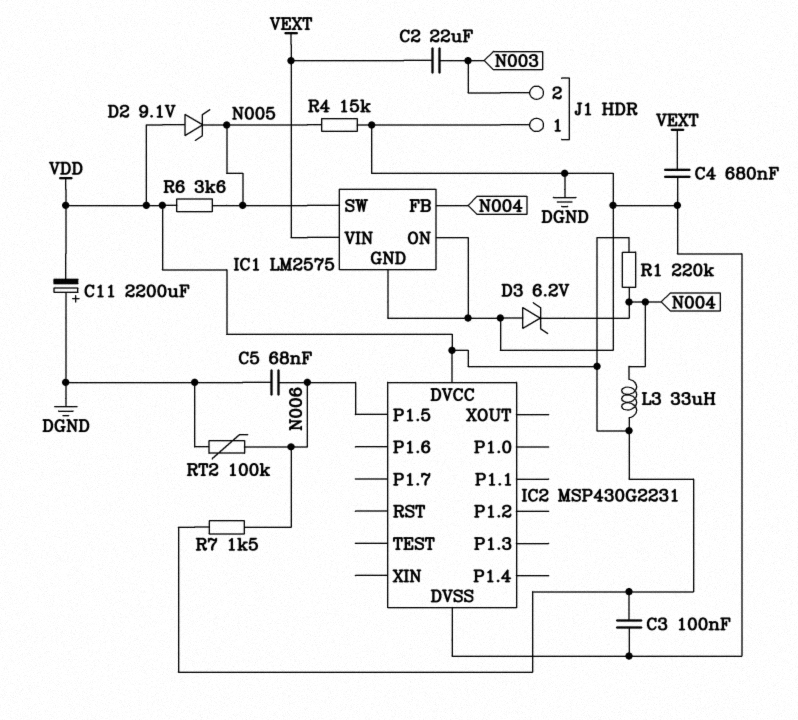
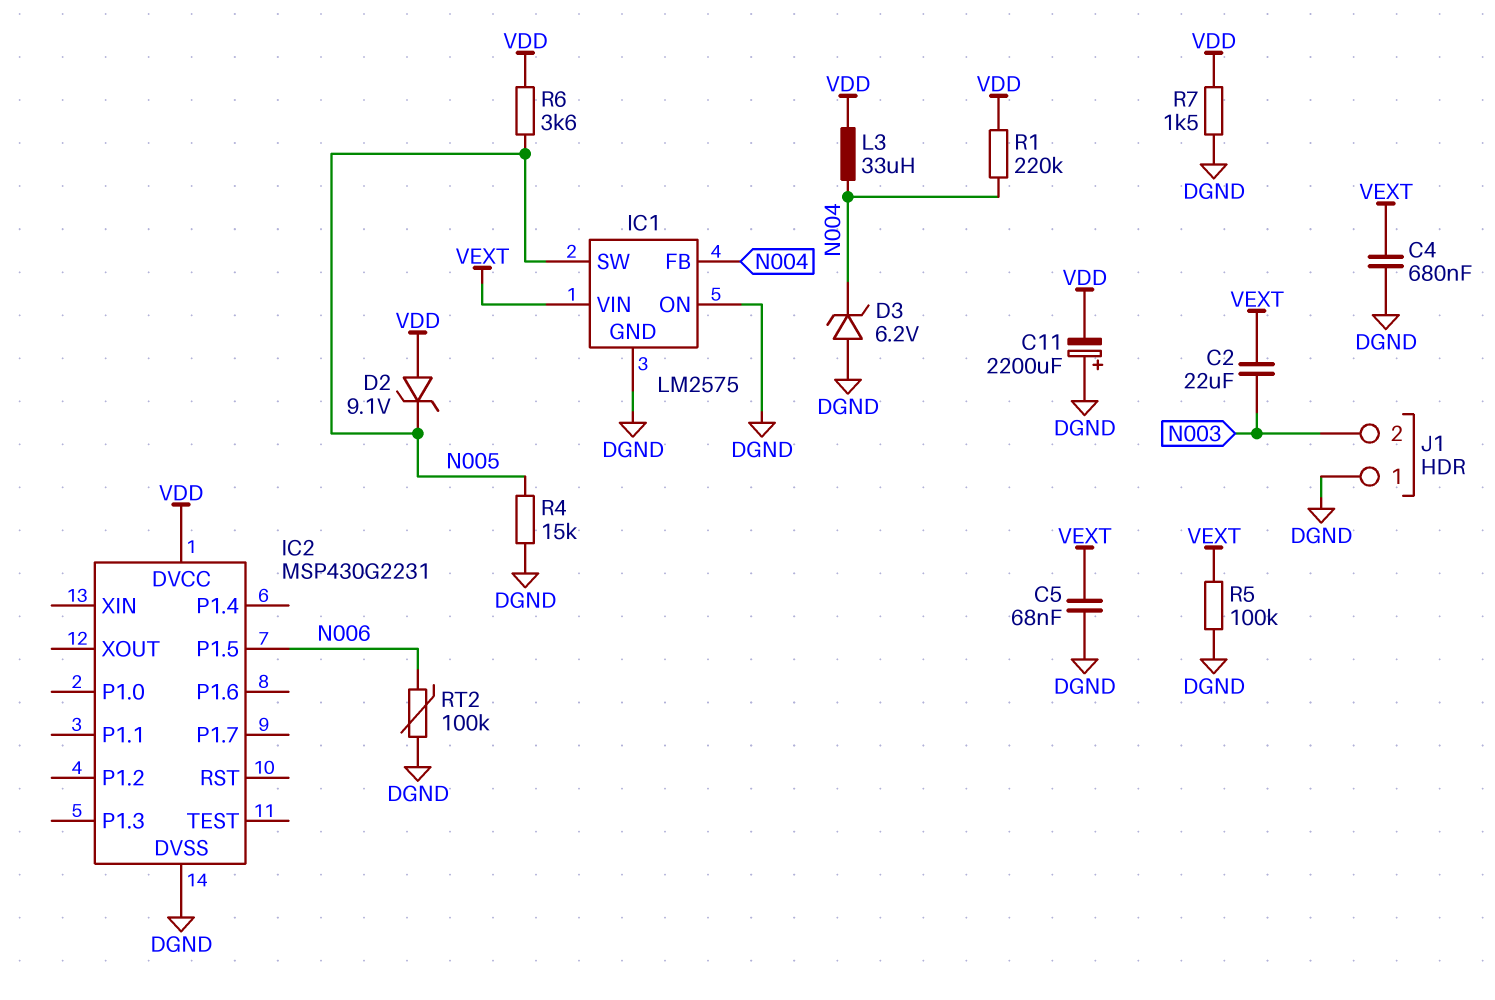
C3: 100nF (DGND, VDD) -> none
C5: 68nF (DGND, N006) -> 68nF (DGND, VEXT)
R5: none -> 100k (DGND, VEXT)
R7: 1.5k (N006, VDD) -> 1.5k (DGND, VDD)

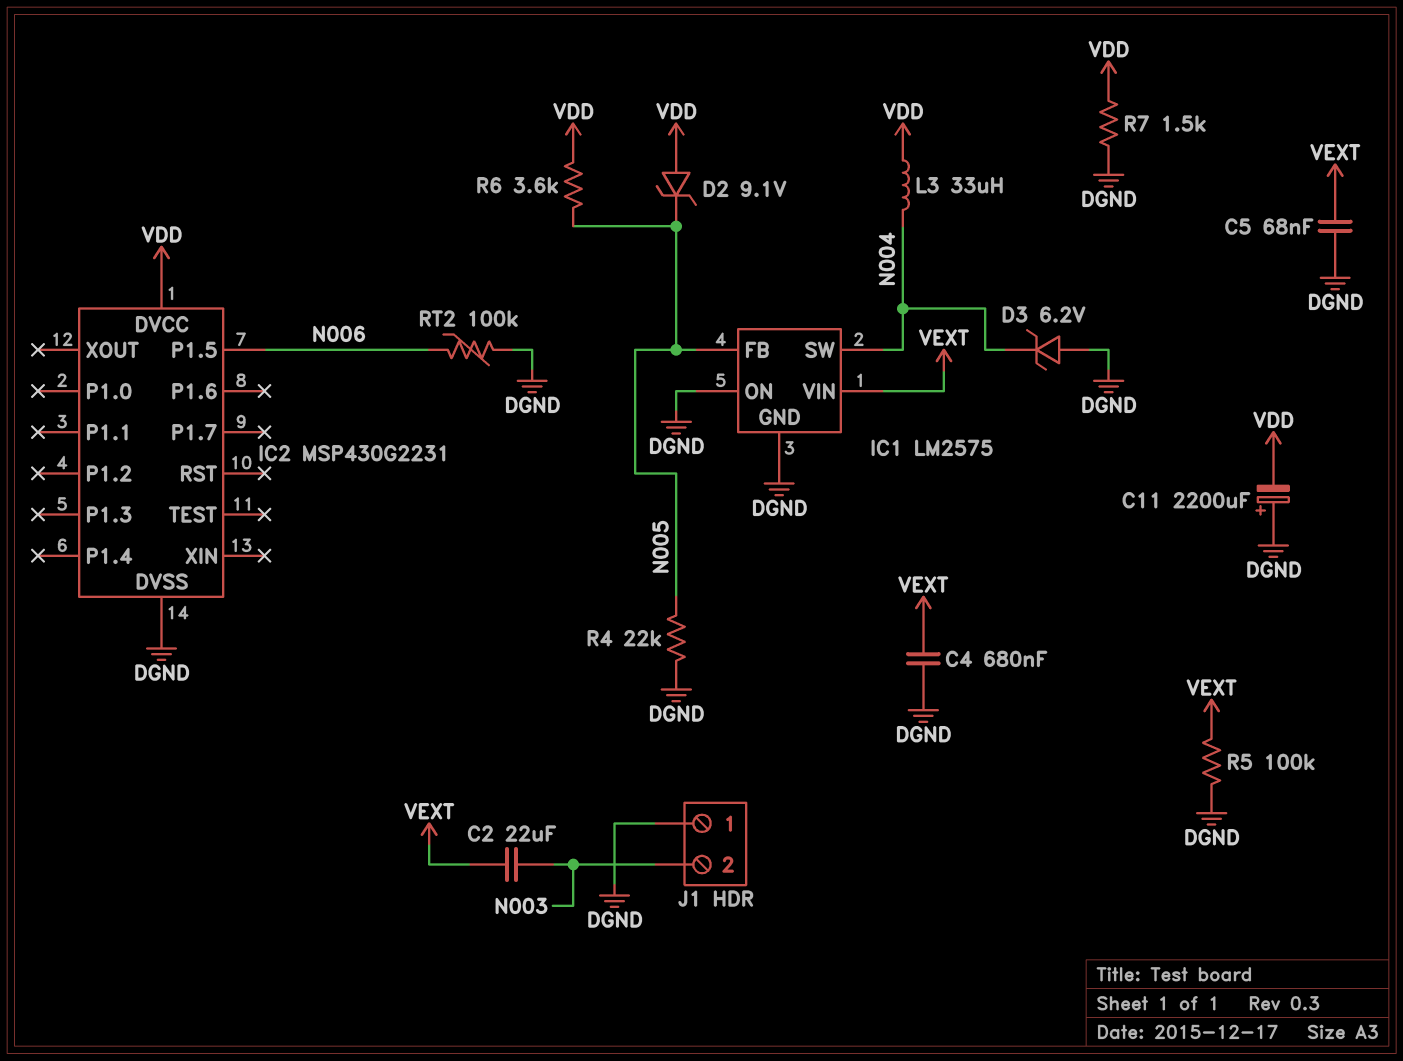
IC1 pin FB: N004 -> N005
IC1 pin SW: N005 -> N004
R1: 220k (N004, VDD) -> none
R4: 15k (DGND, N005) -> 22k (DGND, N005)

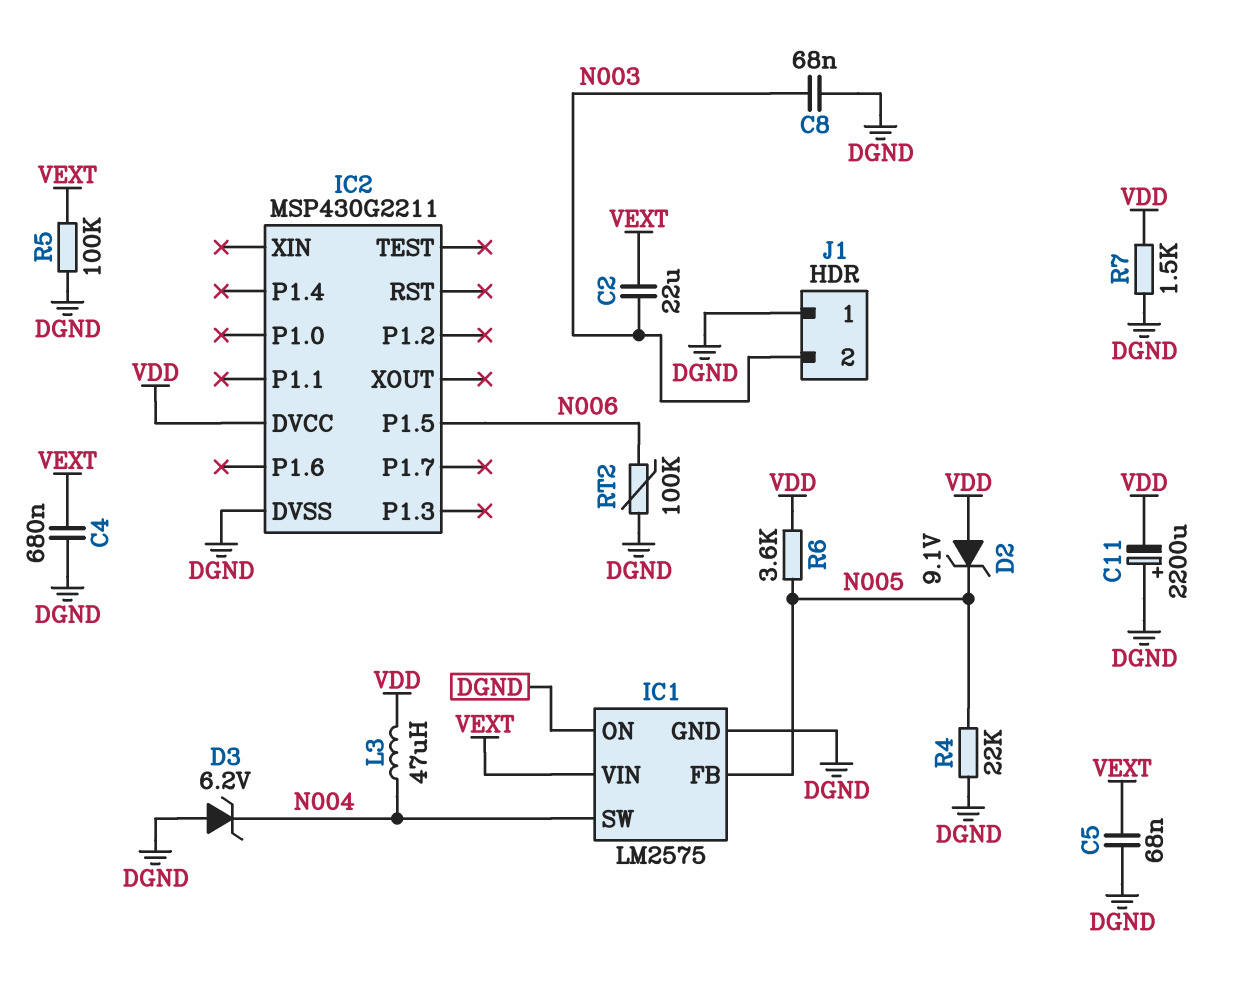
C8: none -> 68nF (DGND, N003)
IC2: MSP430G2231 -> MSP430G2211
L3: 33uH (N004, VDD) -> 47uH (N004, VDD)

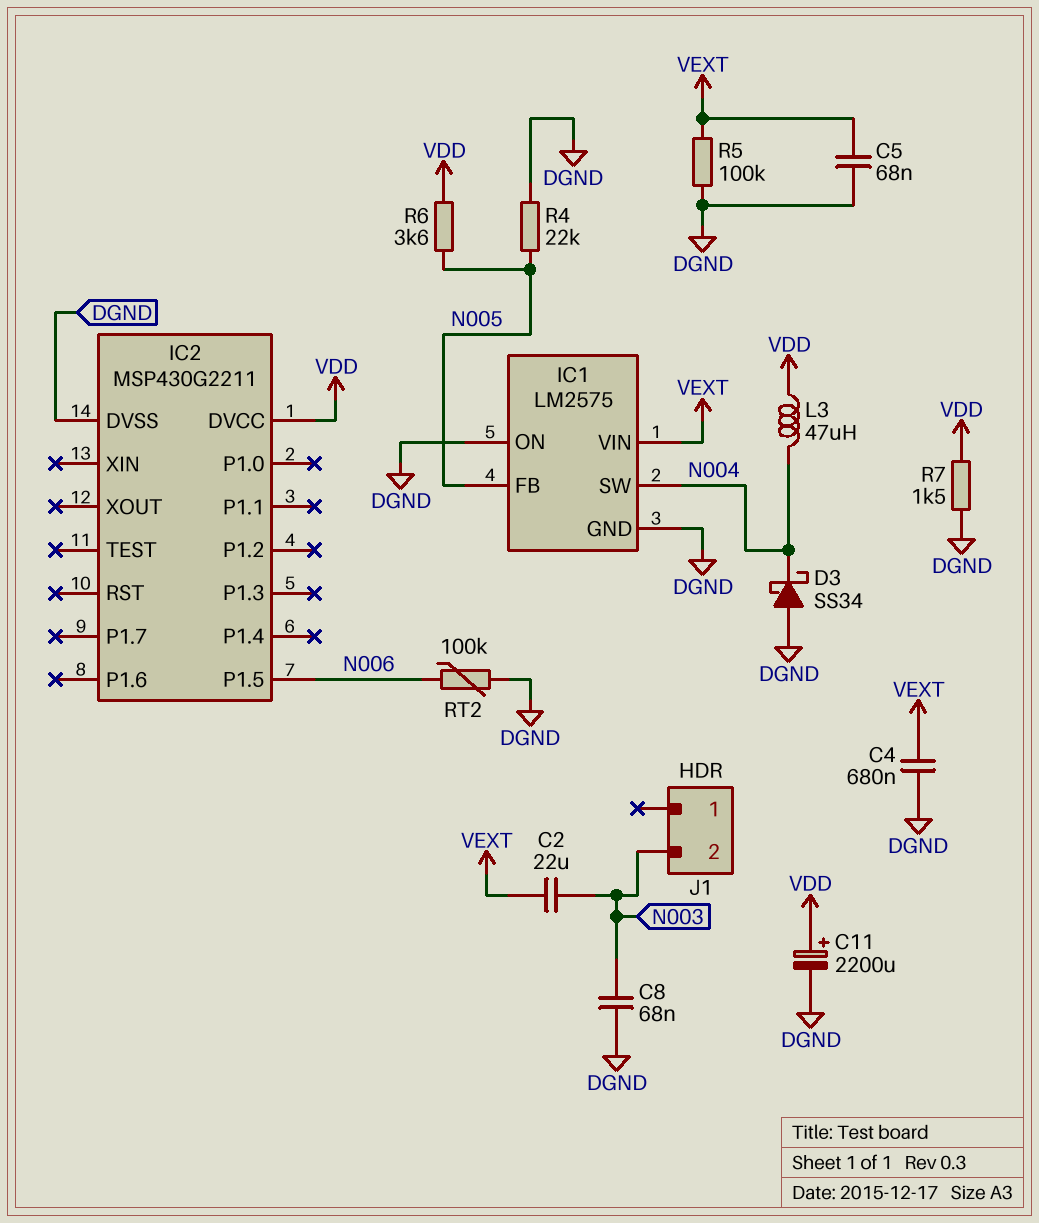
C11: 2200uF (plus DGND, minus VDD) -> 2200uF (plus VDD, minus DGND)
D2: zener 9.1V (A VDD, K N005) -> none
D3: zener 6.2V (A DGND, K N004) -> schottky SS34 (A DGND, K N004)
J1 pin 1: DGND -> none

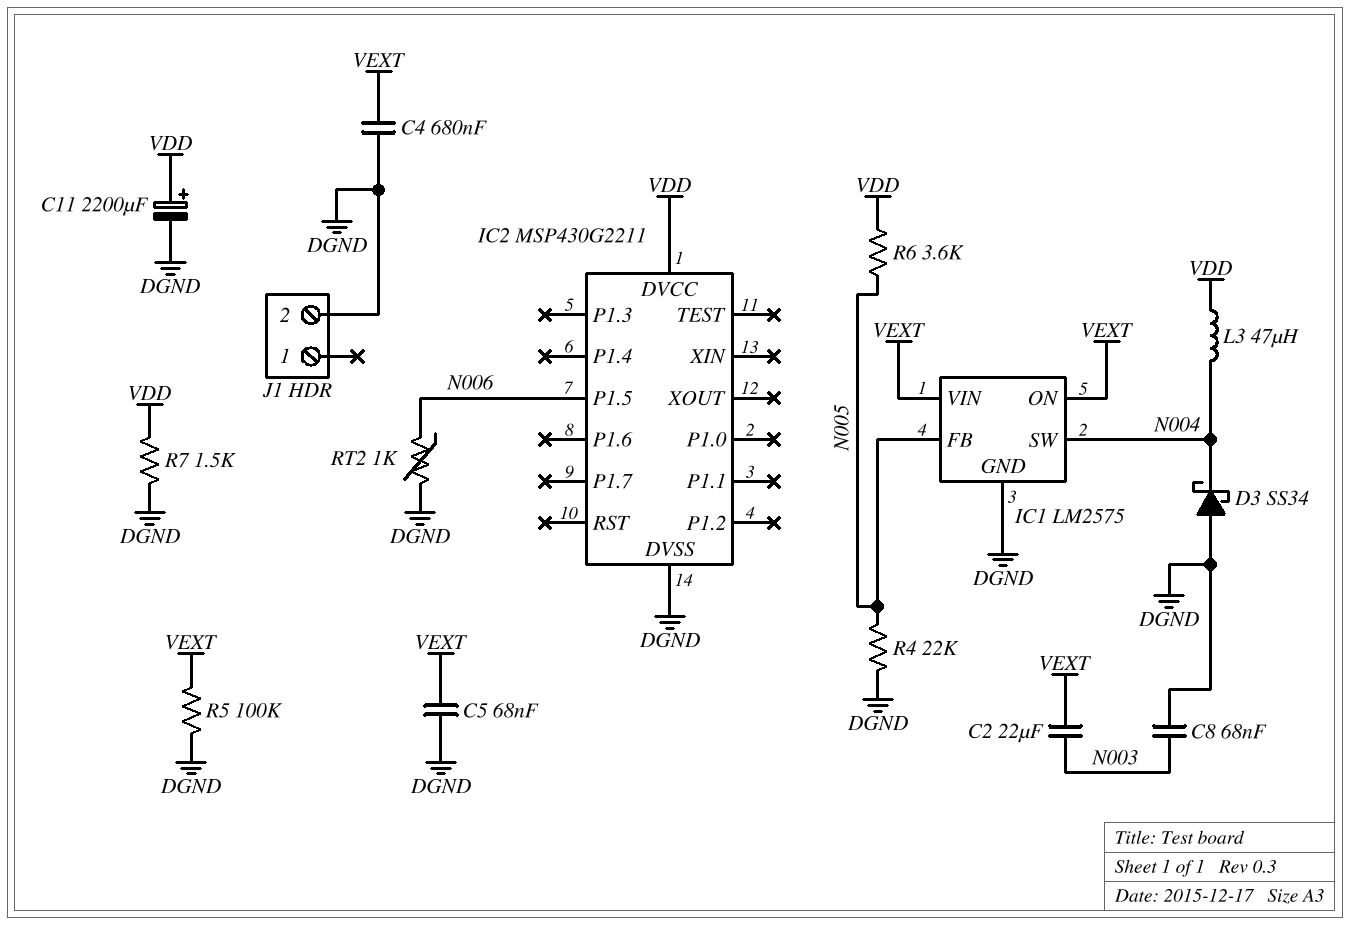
IC1 pin ON: DGND -> VEXT
J1 pin 2: N003 -> DGND
RT2: 100k (DGND, N006) -> 1k (DGND, N006)

